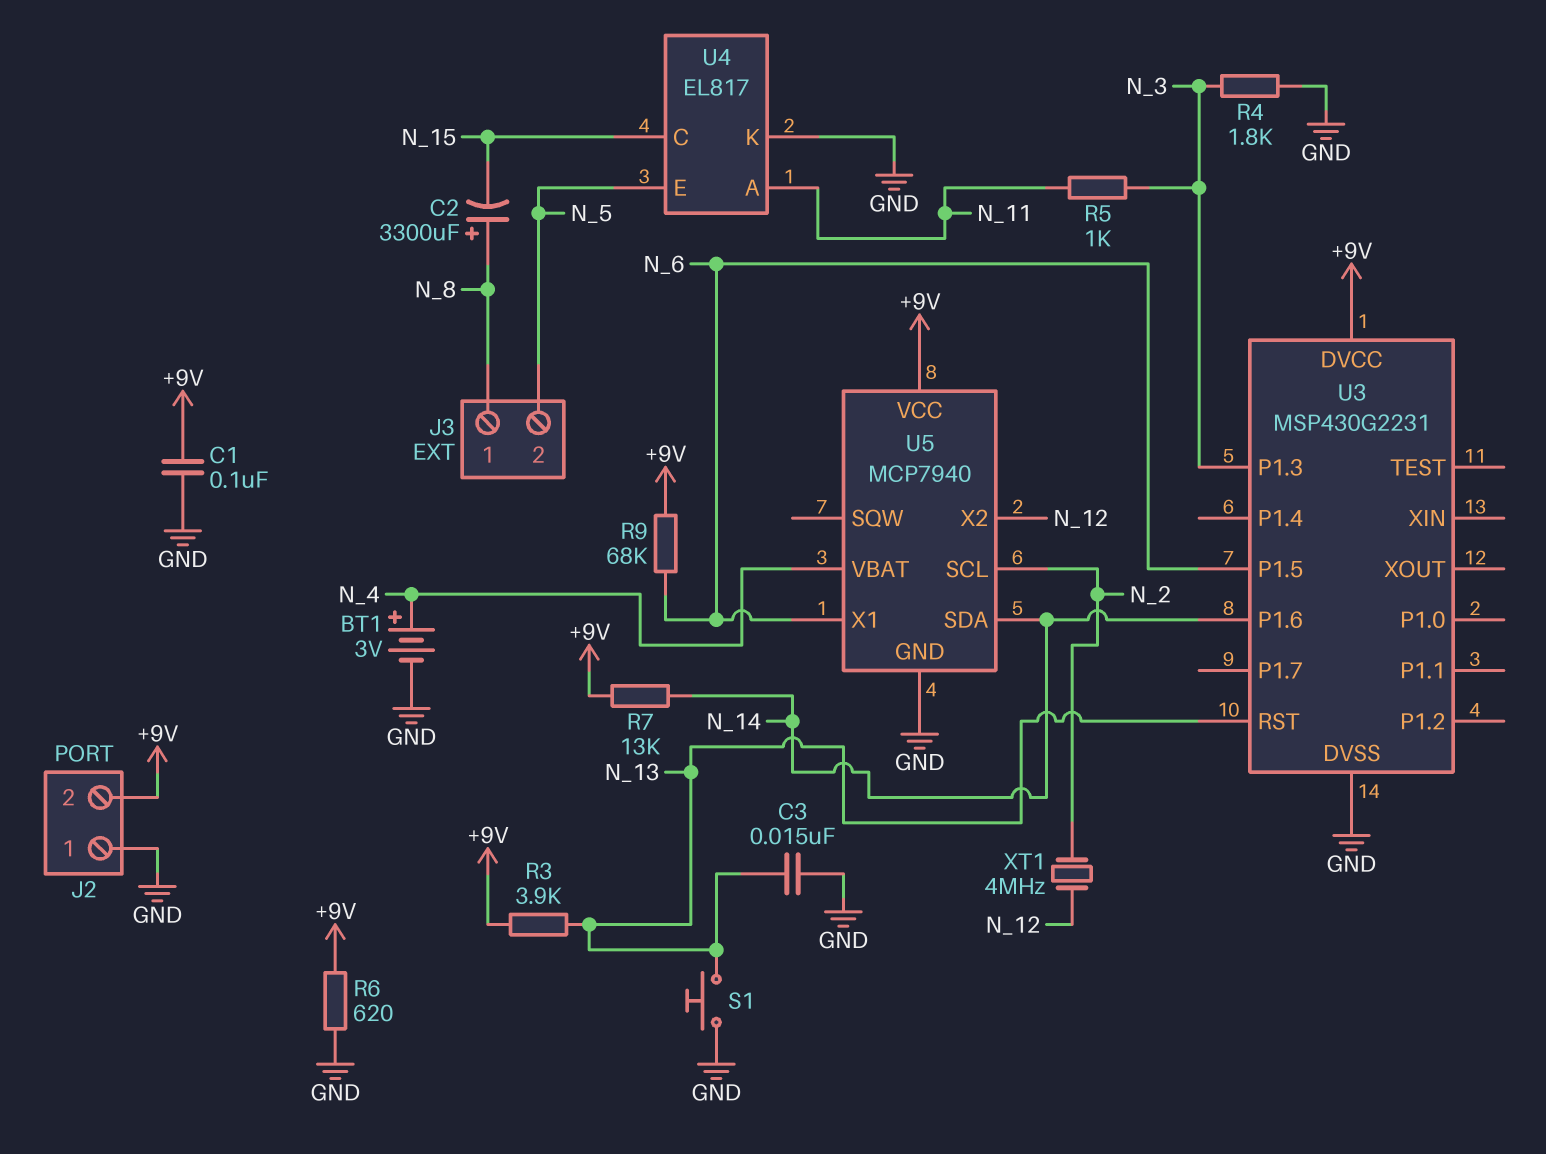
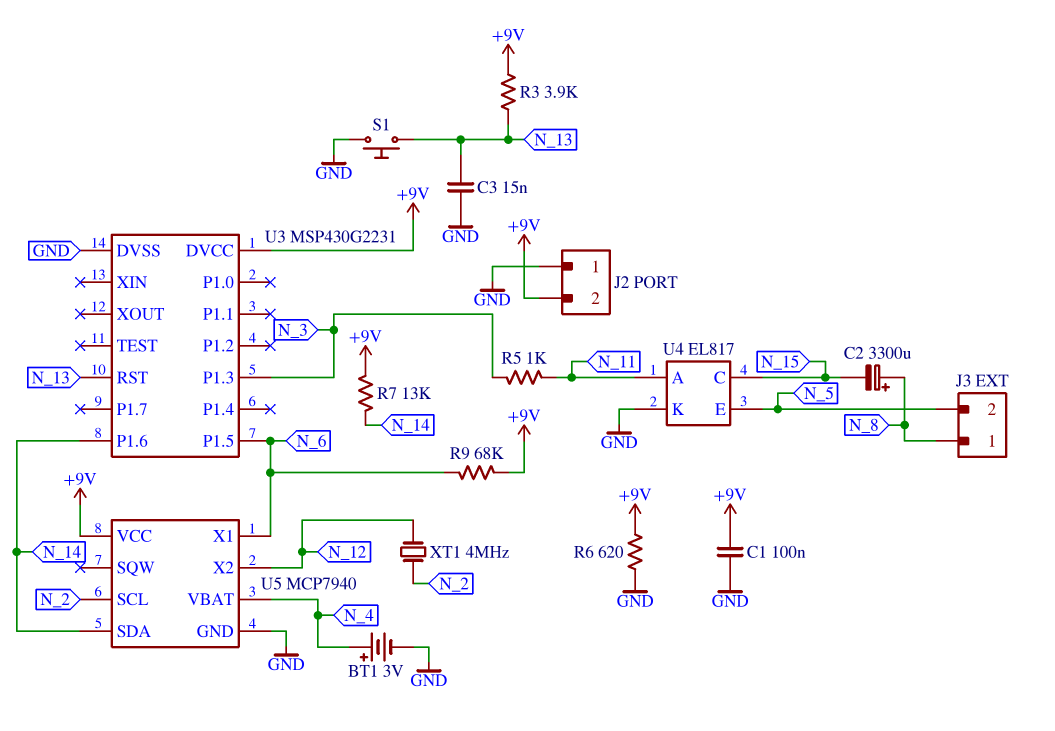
R4: 1.8k (GND, N_3) -> none

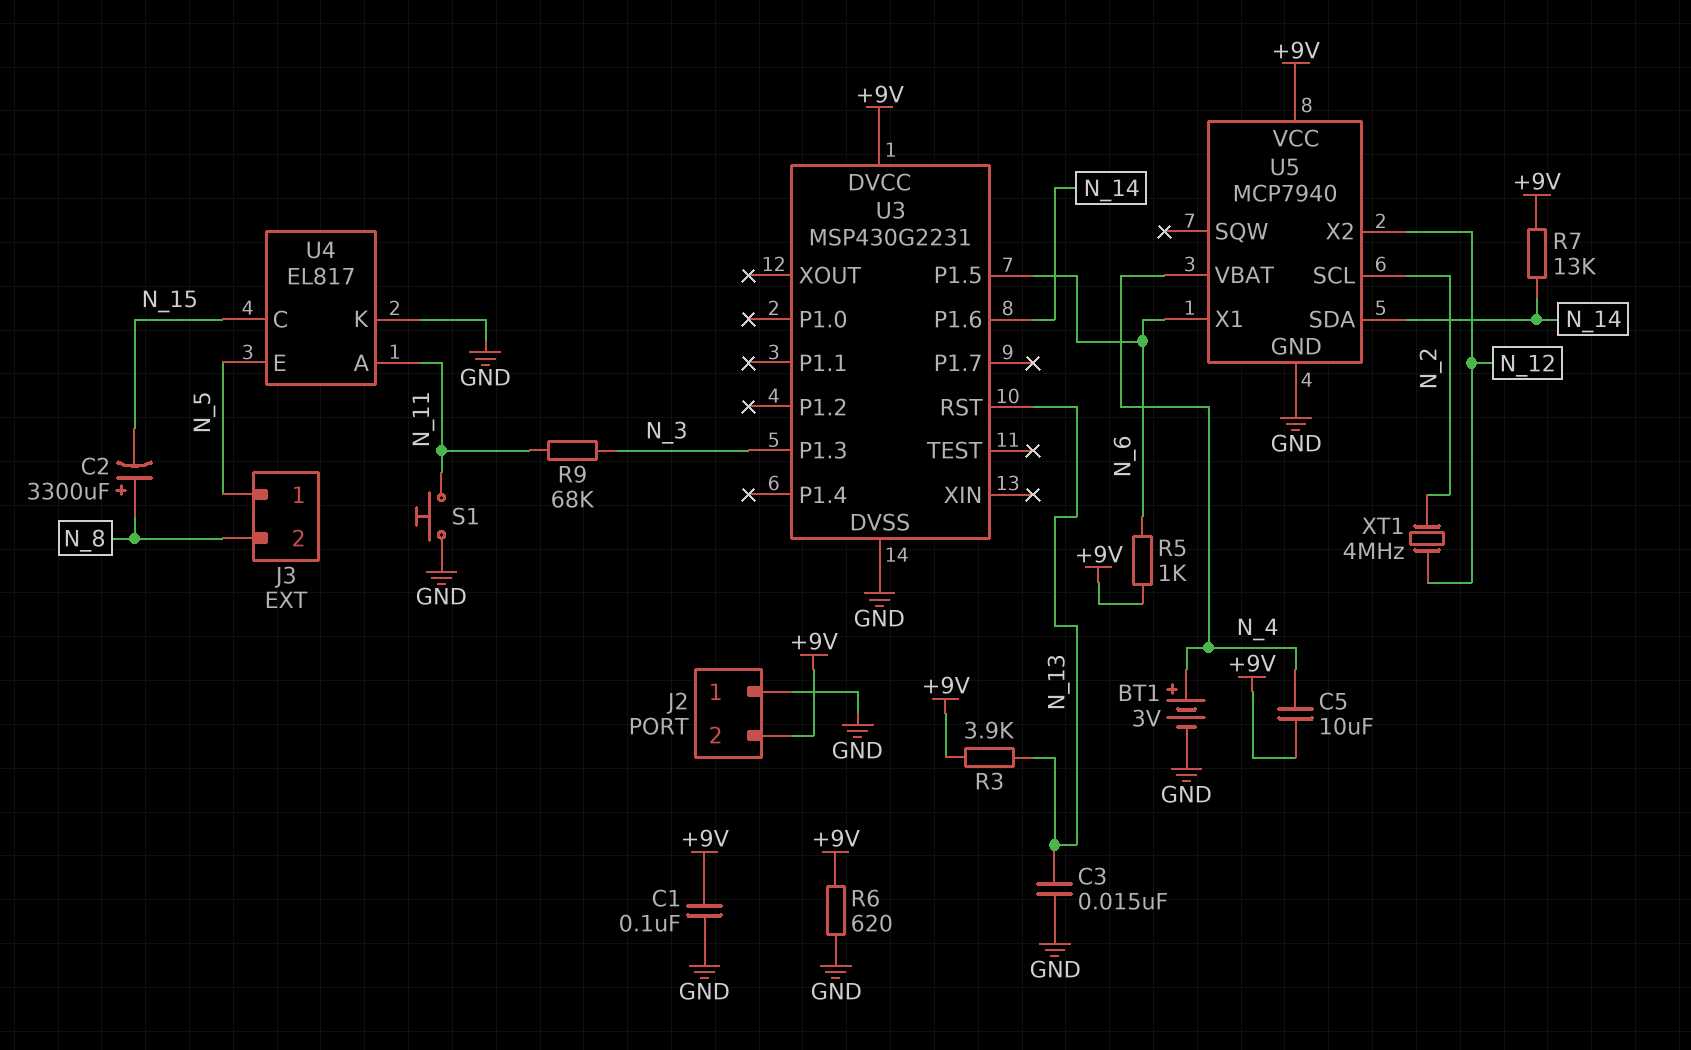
C5: none -> 10uF (+9V, N_4)
J3 pin 1: N_8 -> N_5
J3 pin 2: N_5 -> N_8
R5: 1k (N_3, N_11) -> 1k (+9V, N_6)
R9: 68k (+9V, N_6) -> 68k (N_3, N_11)
S1: button (GND, N_13) -> button (GND, N_11)

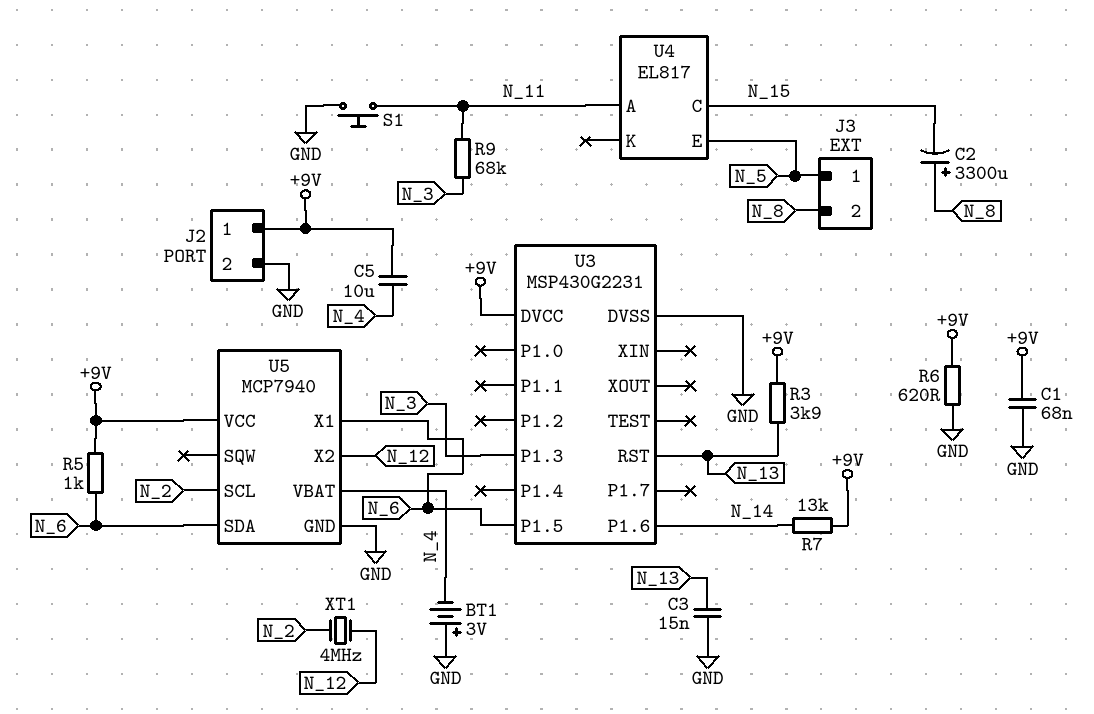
BT1: 3V (plus N_4, minus GND) -> 3V (plus GND, minus N_4)
C1: 100nF (+9V, GND) -> 68nF (+9V, GND)
J2 pin 1: GND -> +9V
J2 pin 2: +9V -> GND
U4 pin K: GND -> none
U5 pin SDA: N_14 -> N_6

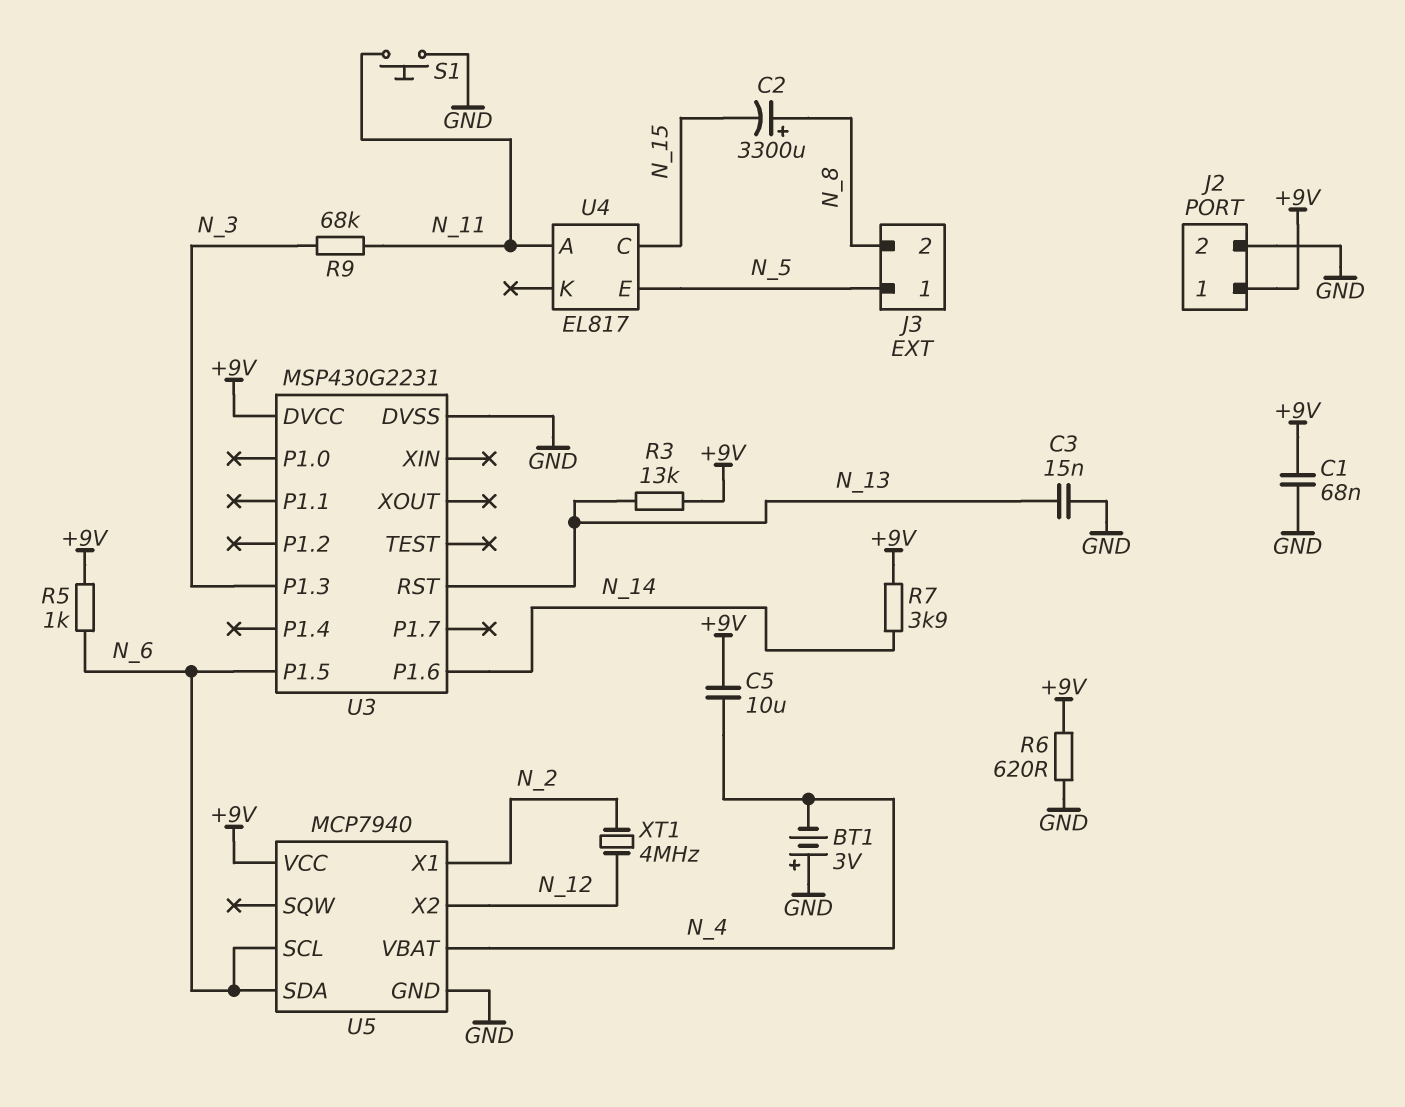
R3: 3.9k (+9V, N_13) -> 13k (+9V, N_13)
R7: 13k (+9V, N_14) -> 3.9k (+9V, N_14)
U5 pin SCL: N_2 -> N_6
U5 pin X1: N_6 -> N_2

